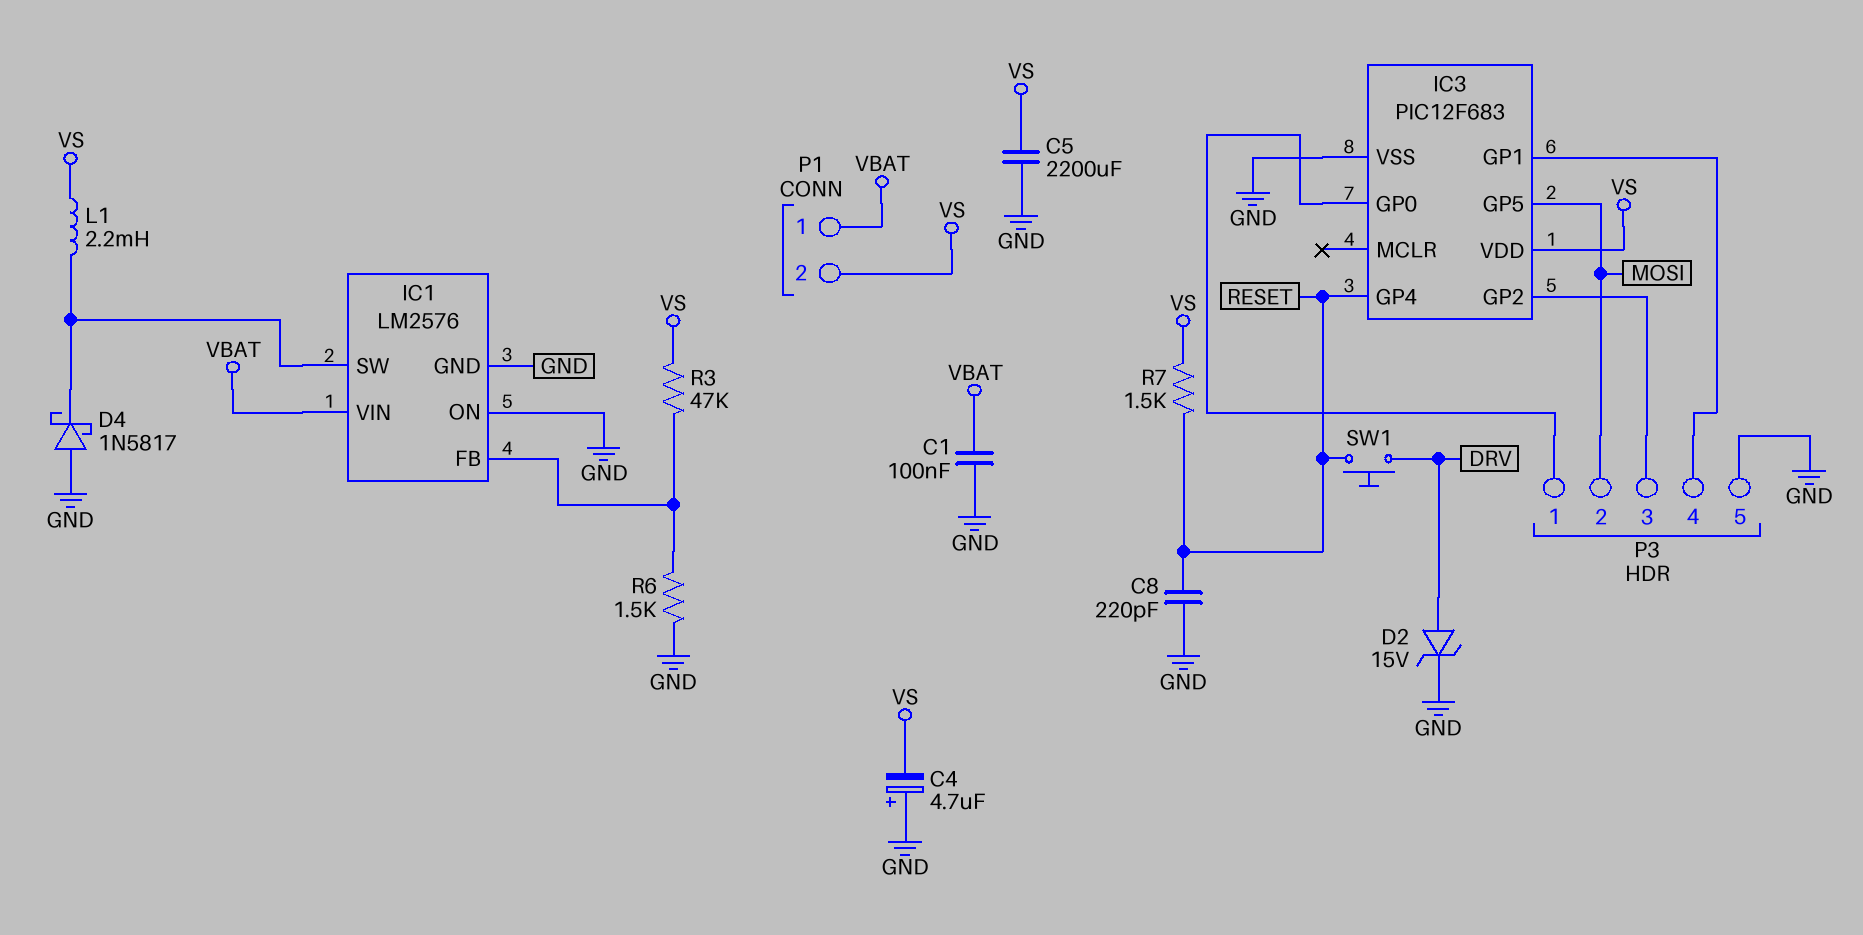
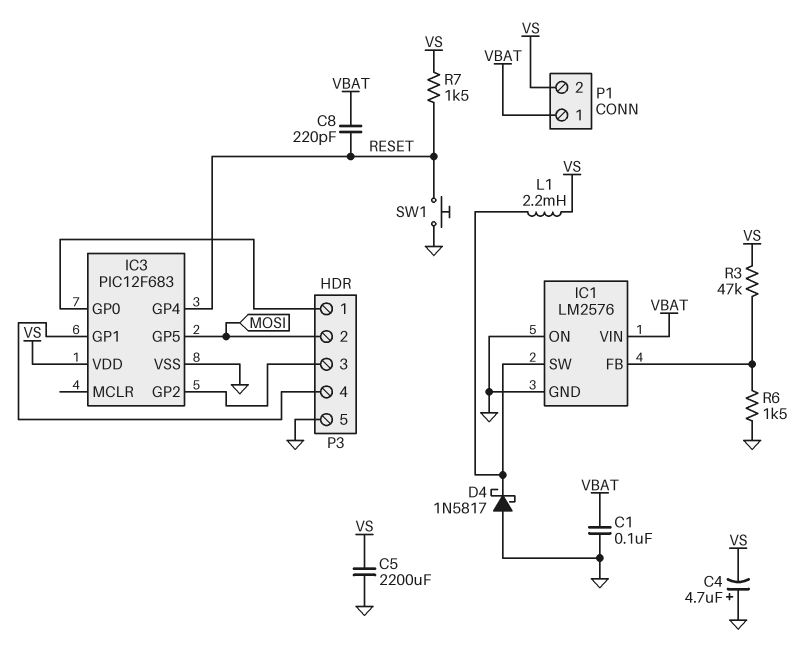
C8: 220pF (GND, RESET) -> 220pF (RESET, VBAT)
D2: zener 15V (A DRV, K GND) -> none
SW1: button (DRV, RESET) -> button (GND, RESET)

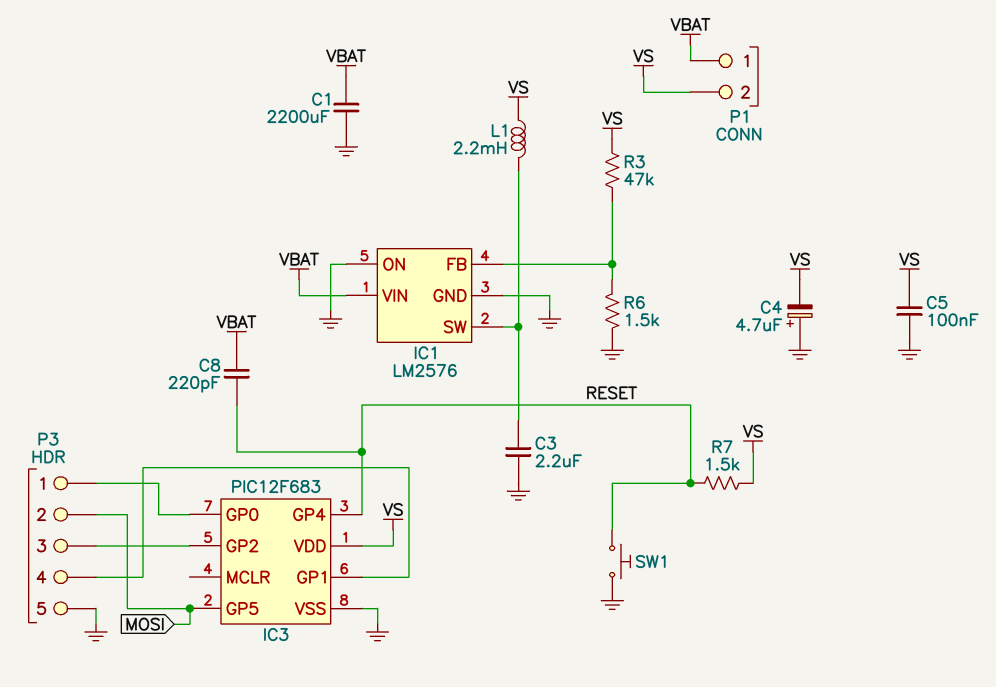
C1: 100nF (GND, VBAT) -> 2200uF (GND, VBAT)
C3: none -> 2.2uF (GND, IC1/SW)
C5: 2200uF (GND, VS) -> 100nF (GND, VS)
D4: schottky 1N5817 (A GND, K IC1/SW) -> none

